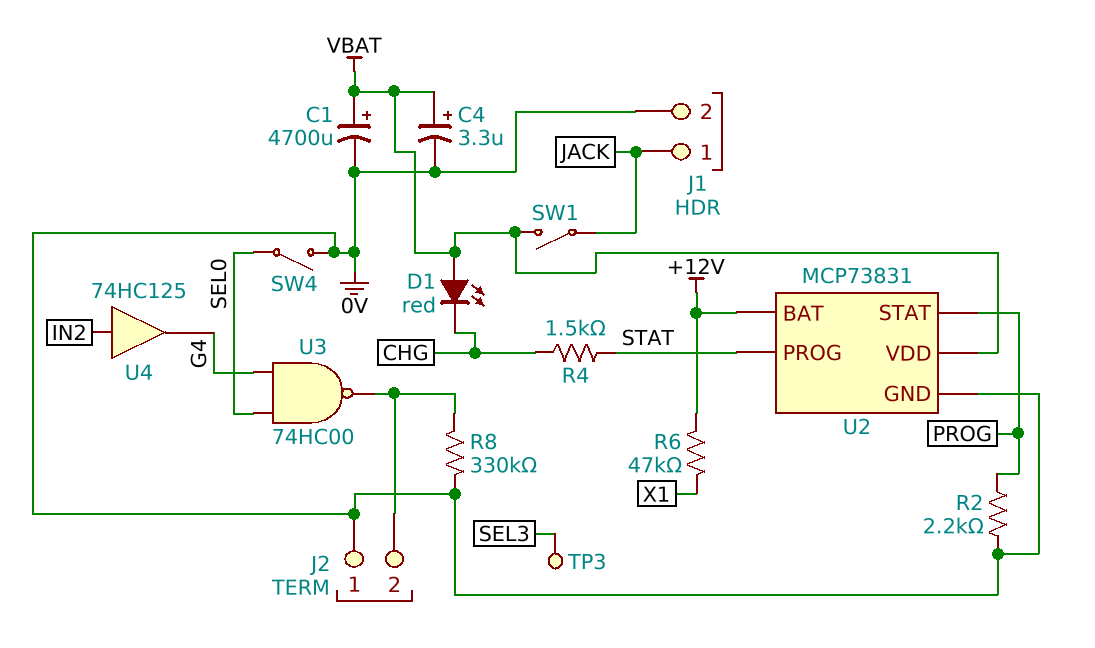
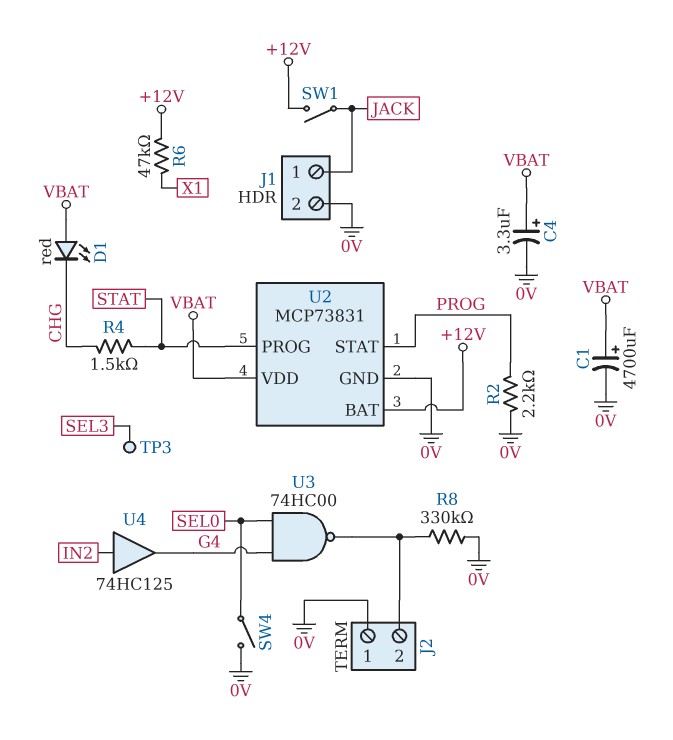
SW1: switch (JACK, VBAT) -> switch (+12V, JACK)

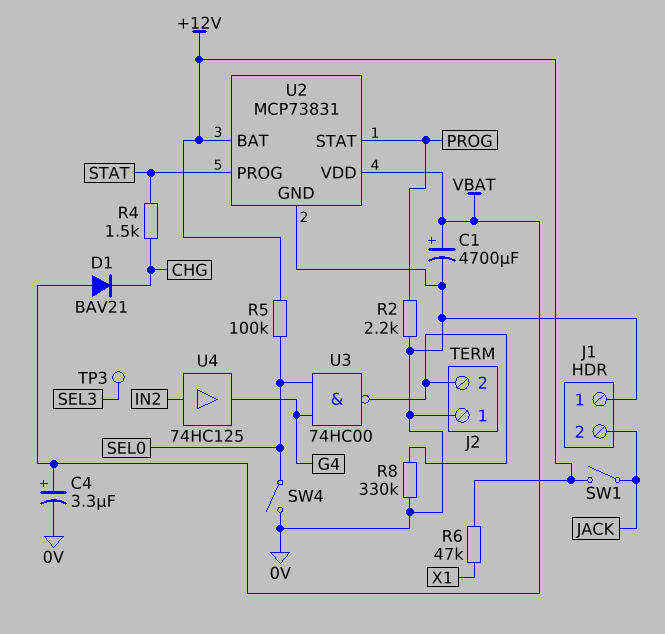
D1: LED red (A VBAT, K CHG) -> diode BAV21 (A VBAT, K CHG)
J1 pin 1: JACK -> 0V
J1 pin 2: 0V -> JACK
R5: none -> 100k (+12V, SEL0)

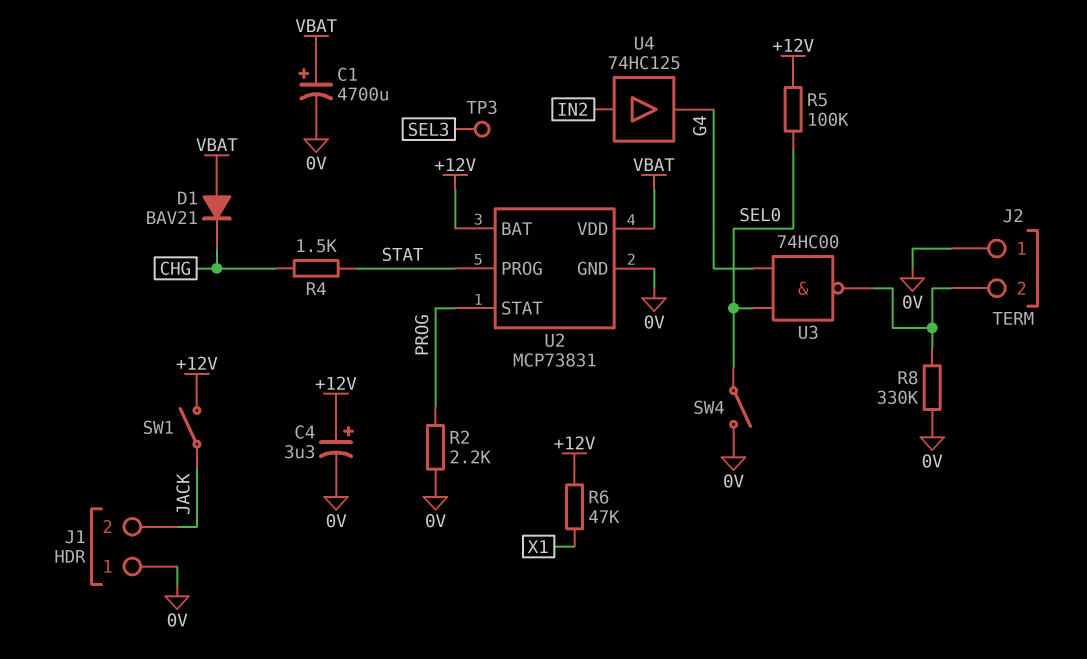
C4: 3.3uF (plus VBAT, minus 0V) -> 3.3uF (plus +12V, minus 0V)

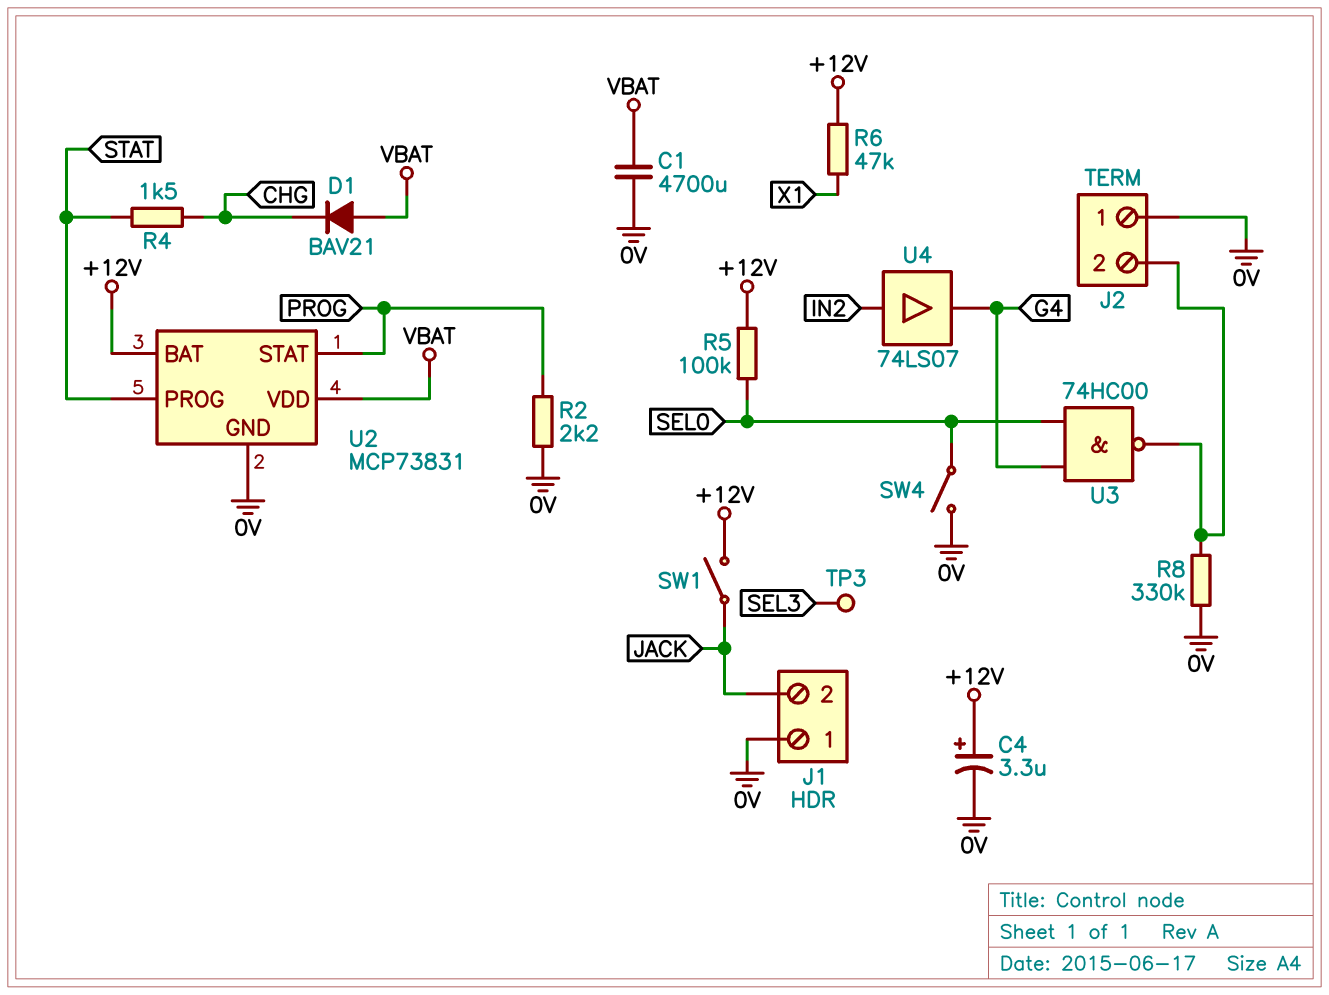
C1: 4700uF (plus VBAT, minus 0V) -> 4700uF (0V, VBAT)
U4: buffer 74HC125 (in IN2, out G4) -> buffer 74LS07 (in IN2, out G4)

